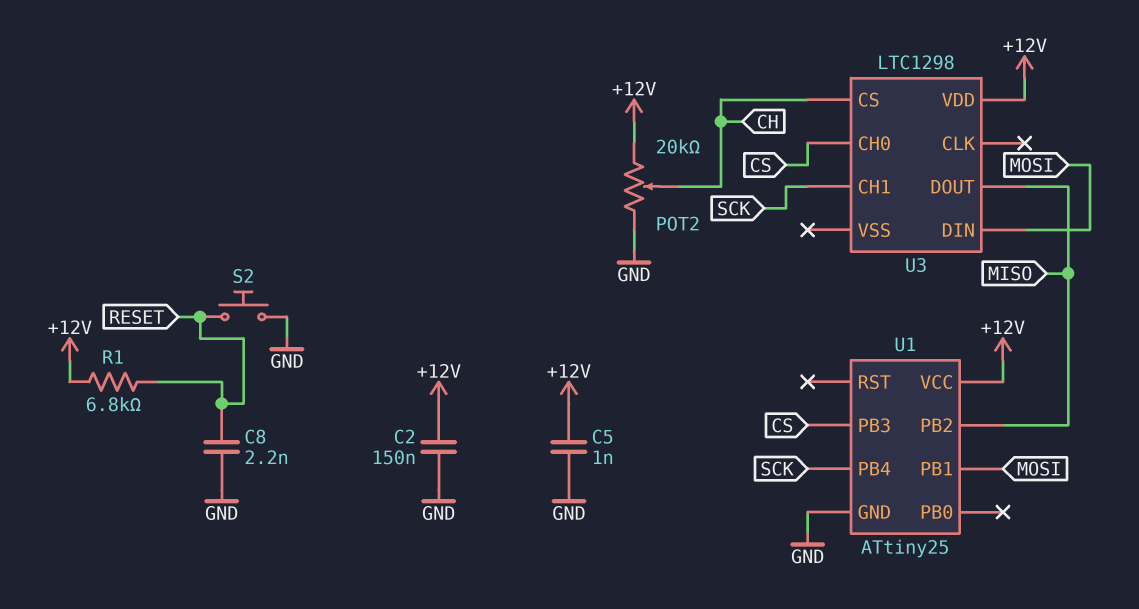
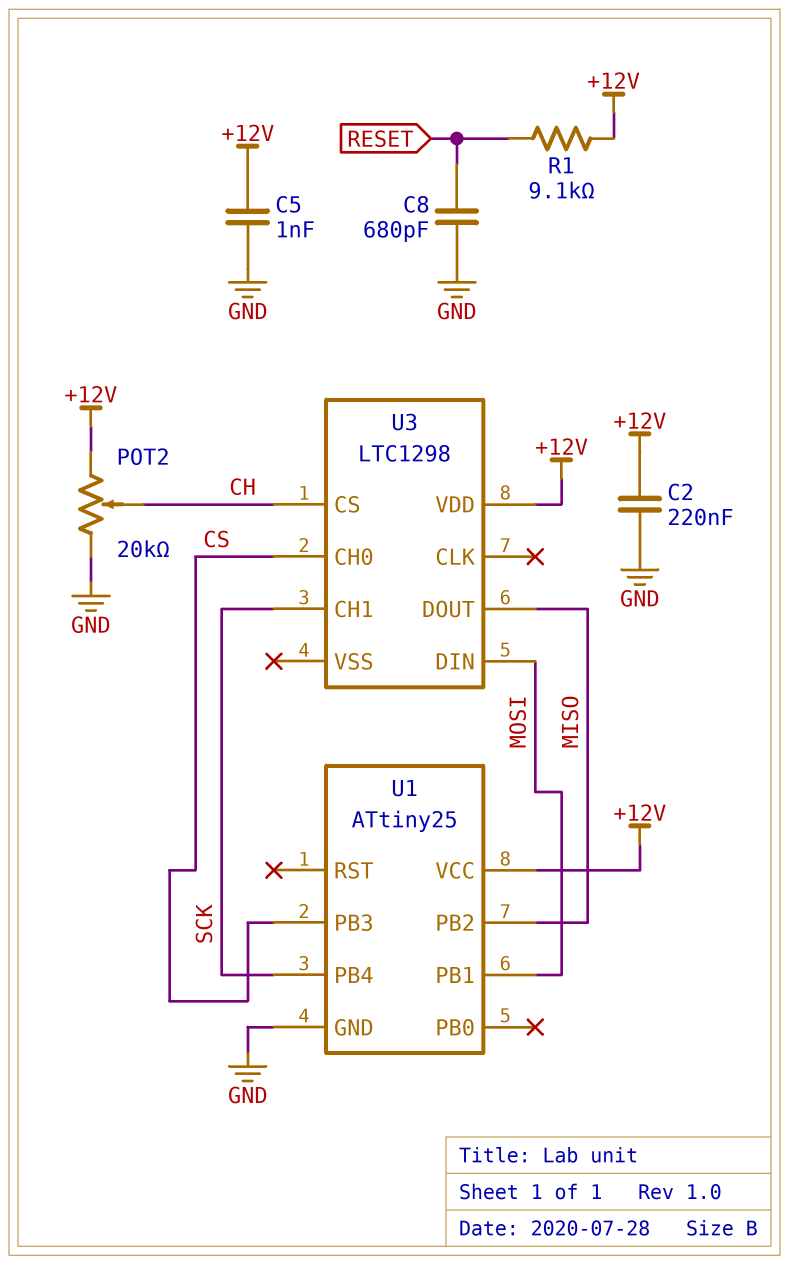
C2: 150nF (+12V, GND) -> 220nF (+12V, GND)
C8: 2.2nF (GND, RESET) -> 680pF (GND, RESET)
R1: 6.8k (+12V, RESET) -> 9.1k (+12V, RESET)
S2: button (GND, RESET) -> none

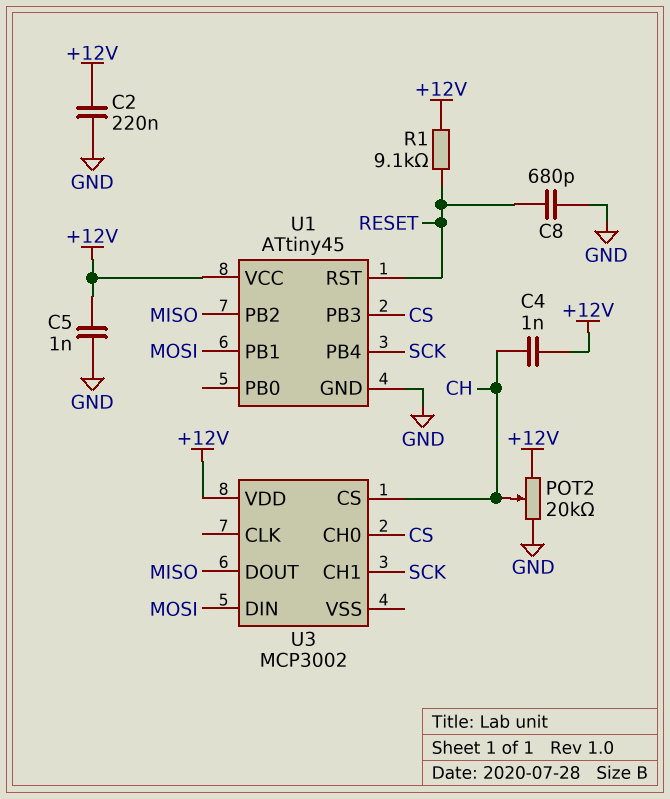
C4: none -> 1nF (+12V, CH)
U1: ATtiny25 -> ATtiny45
U1 pin RST: none -> RESET
U3: LTC1298 -> MCP3002

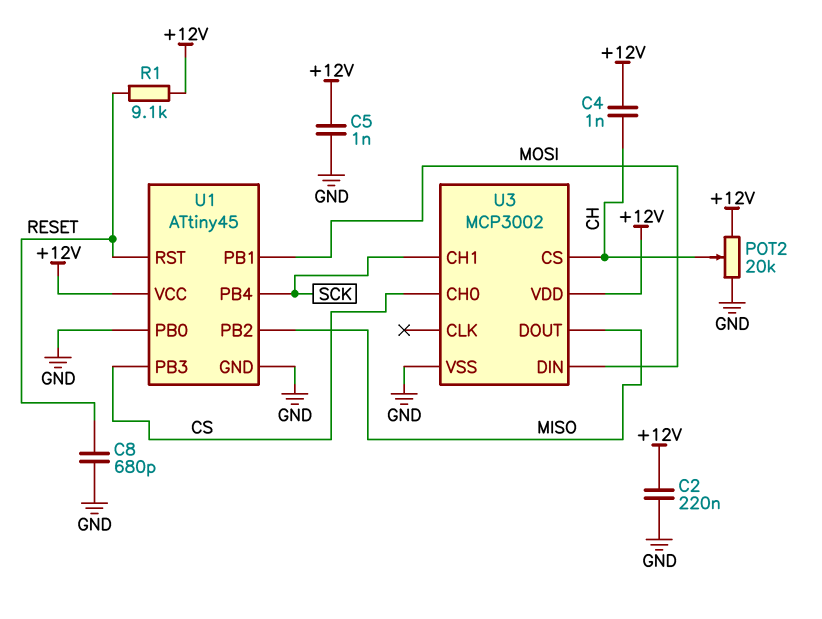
U1 pin PB0: none -> GND
U3 pin VSS: none -> GND

